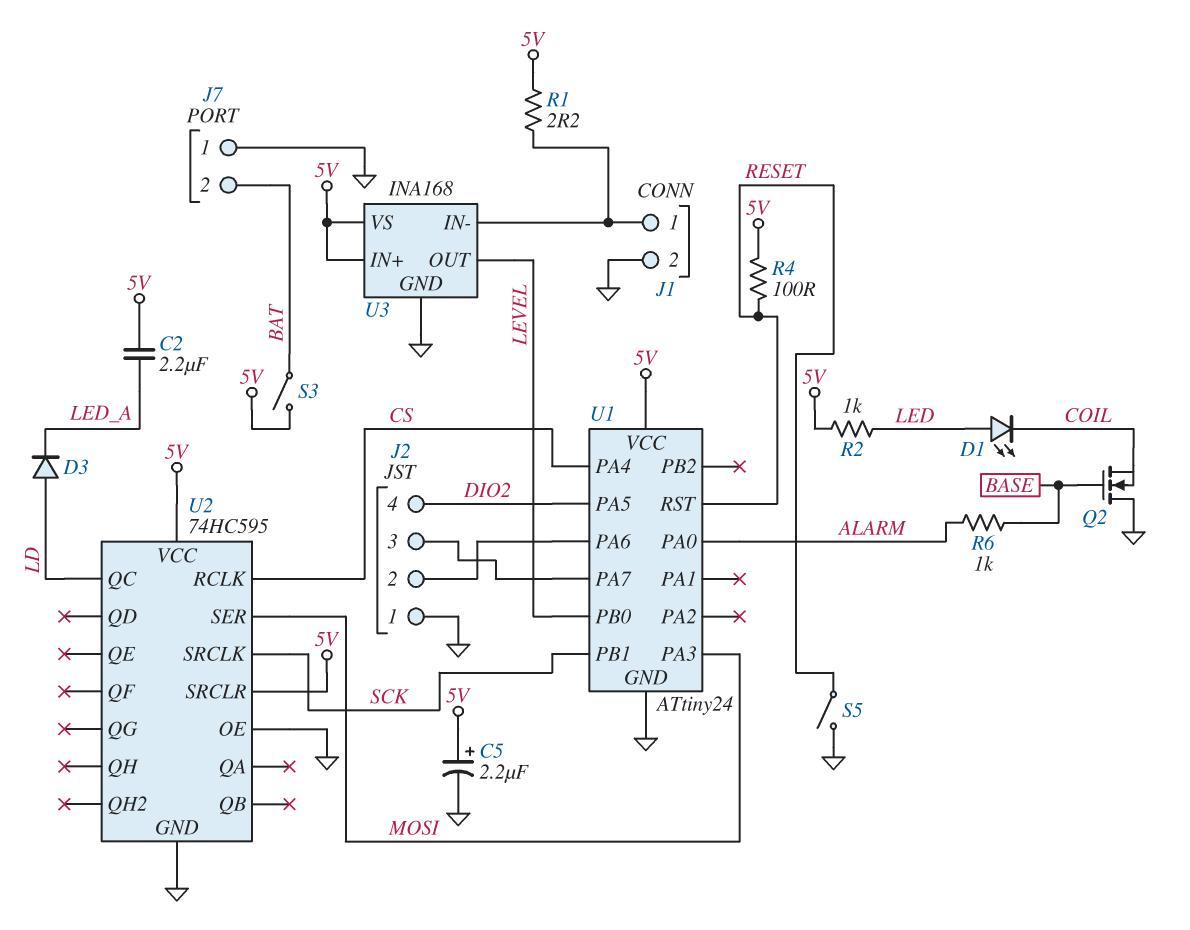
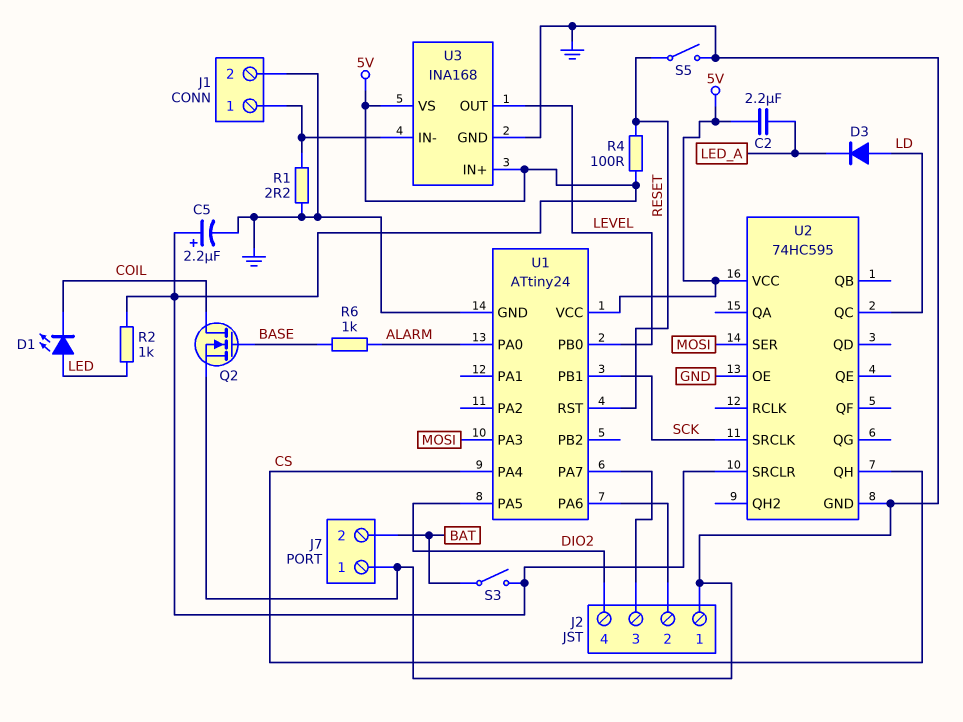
Q2: NMOS (G BASE, D GND, S COIL) -> NMOS (G BASE, D COIL, S GND)
R1: 2.2 (5V, J1/1) -> 2.2 (GND, J1/1)
U2 pin QH: none -> CS
U2 pin RCLK: CS -> none

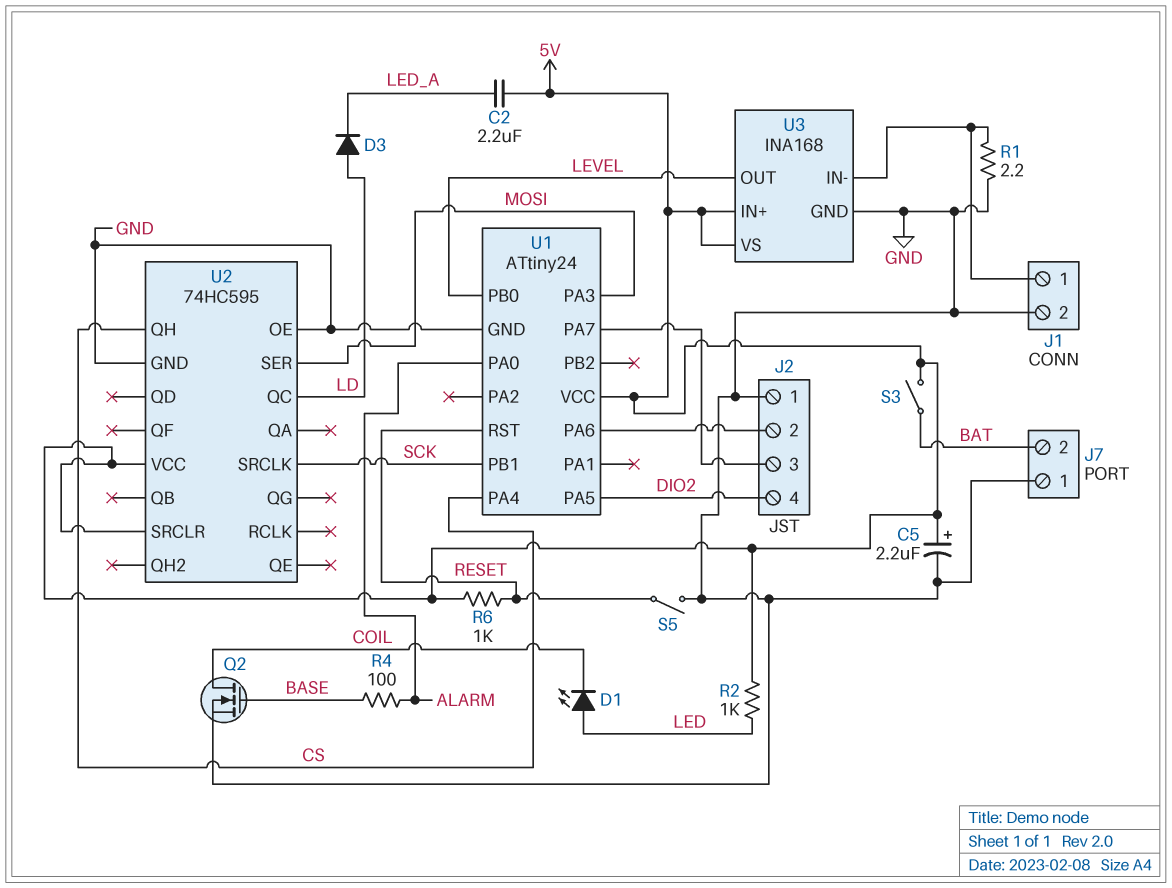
R4: 100 (5V, RESET) -> 100 (ALARM, BASE)
R6: 1k (ALARM, BASE) -> 1k (5V, RESET)

